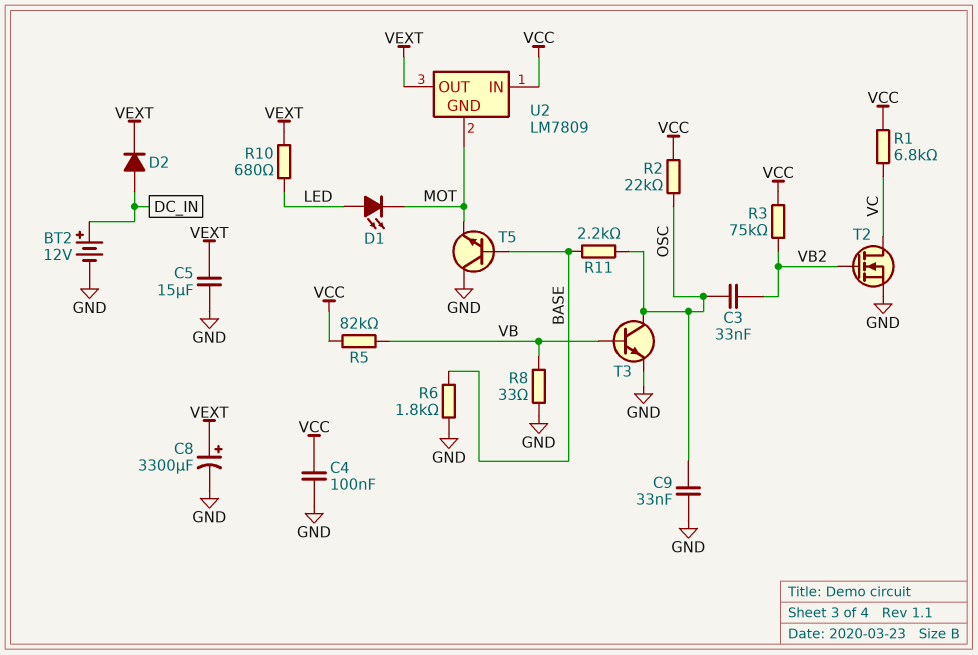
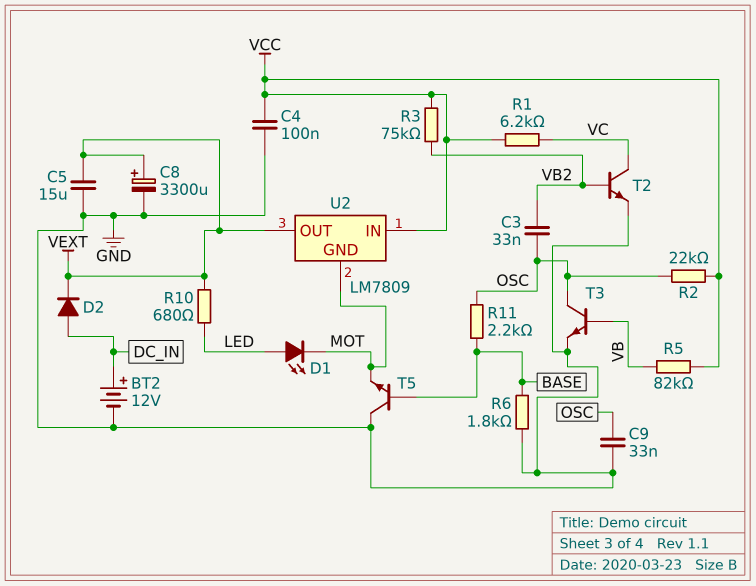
R1: 6.8k (VC, VCC) -> 6.2k (VC, VCC)
R8: 33 (GND, VB) -> none
T2: NMOS (G VB2, D VC, S GND) -> NPN (B VB2, C VC, E GND)

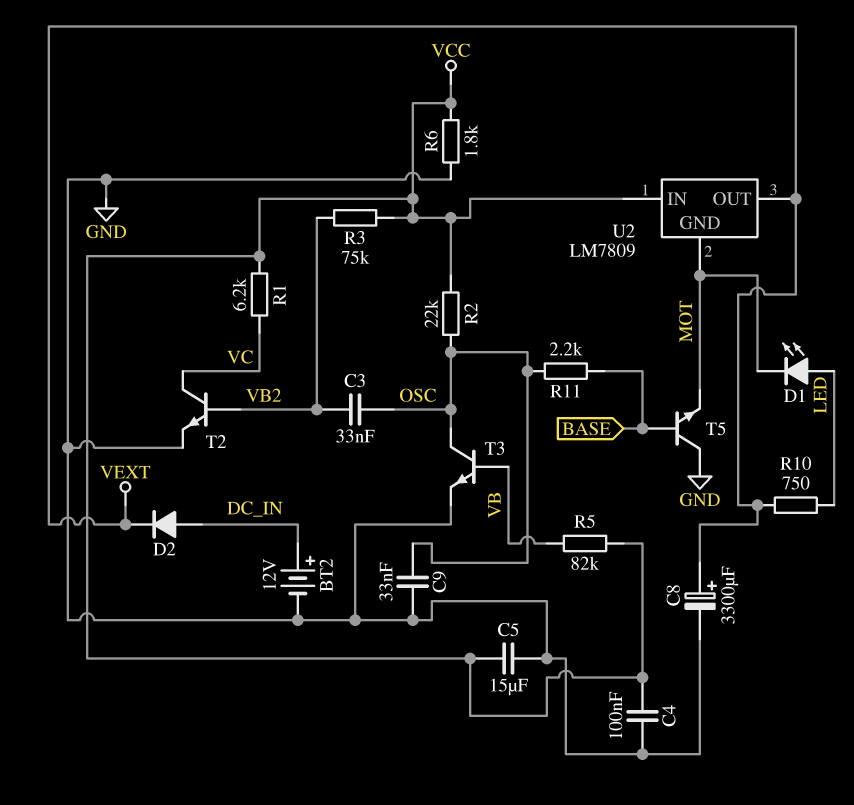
C5: 15uF (GND, VEXT) -> 15uF (GND, VCC)
R6: 1.8k (BASE, GND) -> 1.8k (GND, VCC)
R10: 680 (LED, VEXT) -> 750 (LED, VEXT)

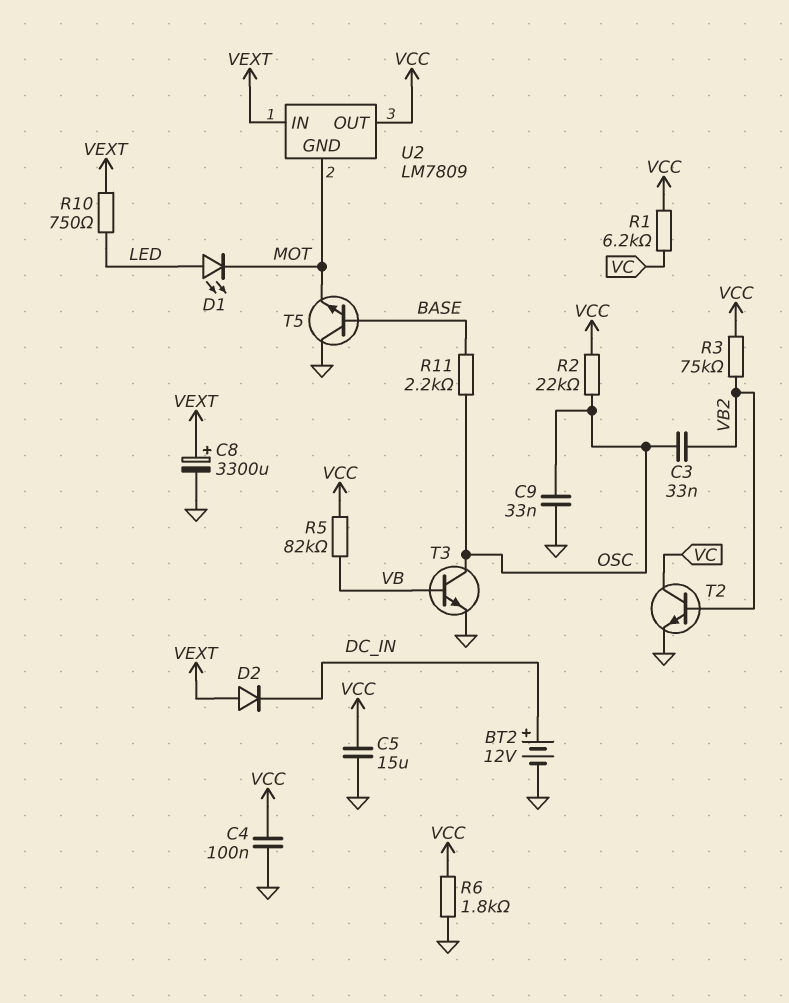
D2: diode (A DC_IN, K VEXT) -> diode (A VEXT, K DC_IN)
U2 pin IN: VCC -> VEXT
U2 pin OUT: VEXT -> VCC

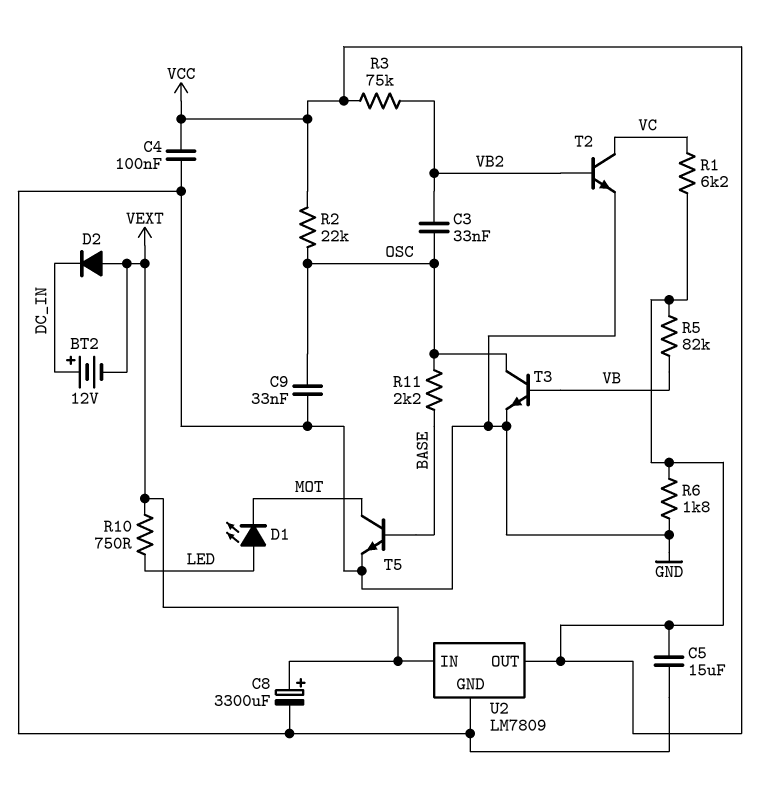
BT2: 12V (plus DC_IN, minus GND) -> 12V (plus DC_IN, minus VEXT)
T5: NPN (B BASE, C GND, E MOT) -> NPN (B BASE, C MOT, E GND)
U2 pin GND: MOT -> GND

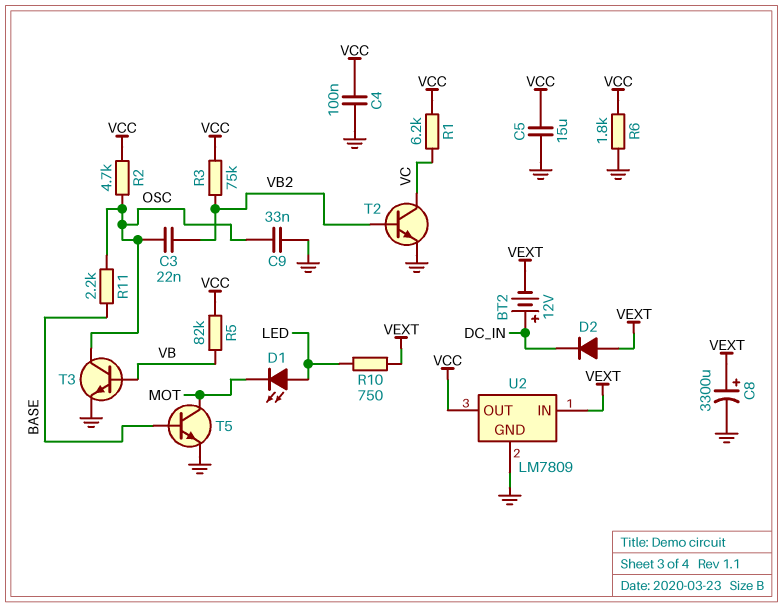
C3: 33nF (OSC, VB2) -> 22nF (OSC, VB2)
R2: 22k (OSC, VCC) -> 4.7k (OSC, VCC)

